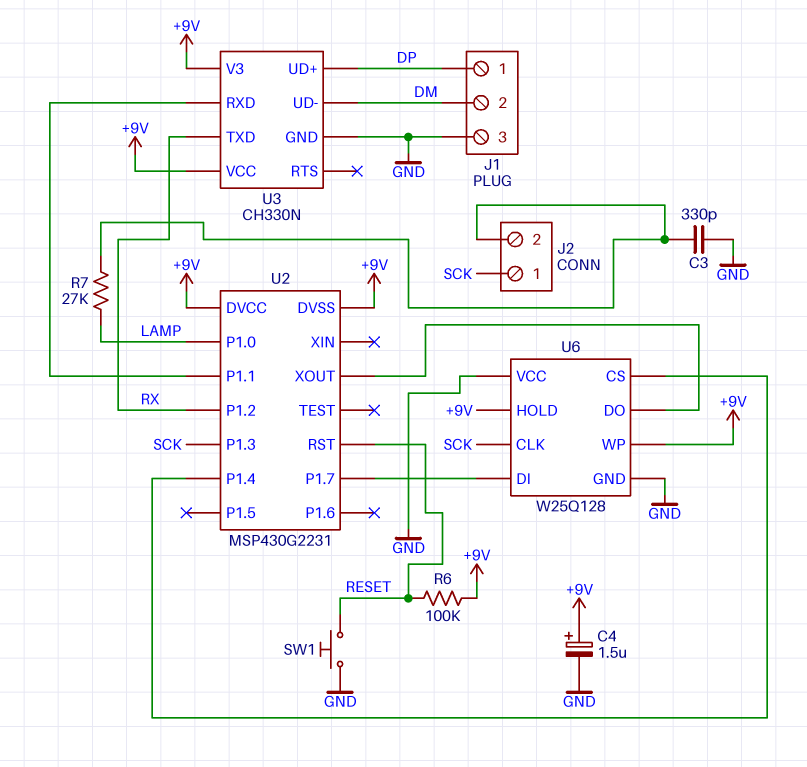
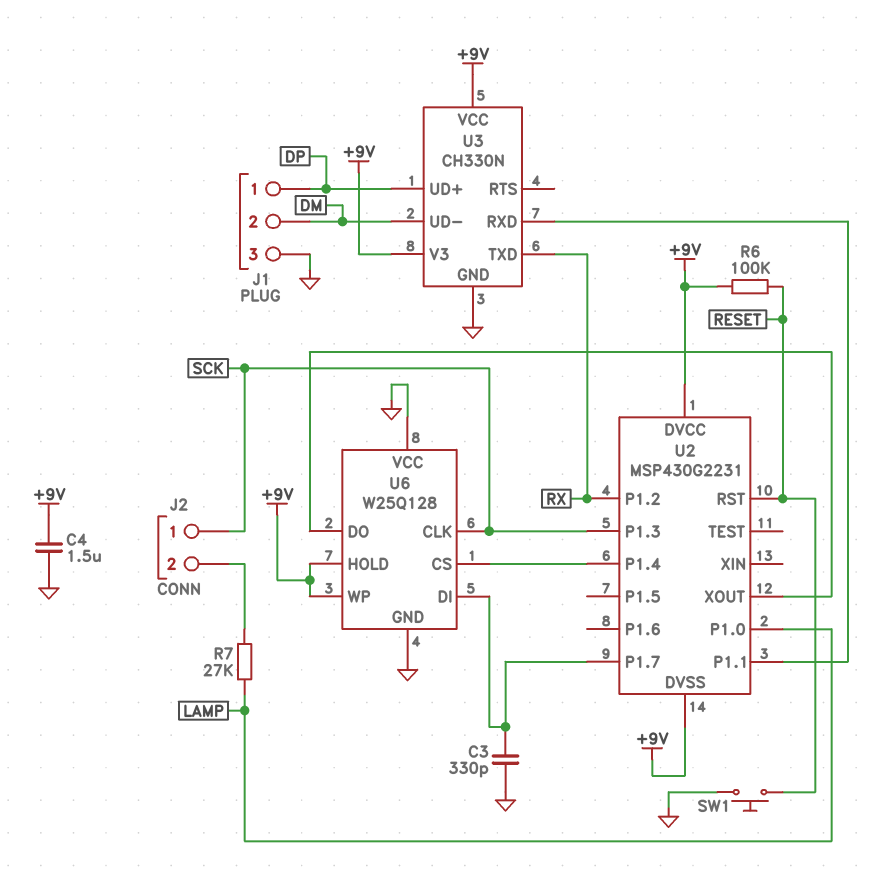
C3: 330pF (GND, J2/2) -> 330pF (GND, U2/P1.7)
C4: 1.5uF (plus +9V, minus GND) -> 1.5uF (+9V, GND)

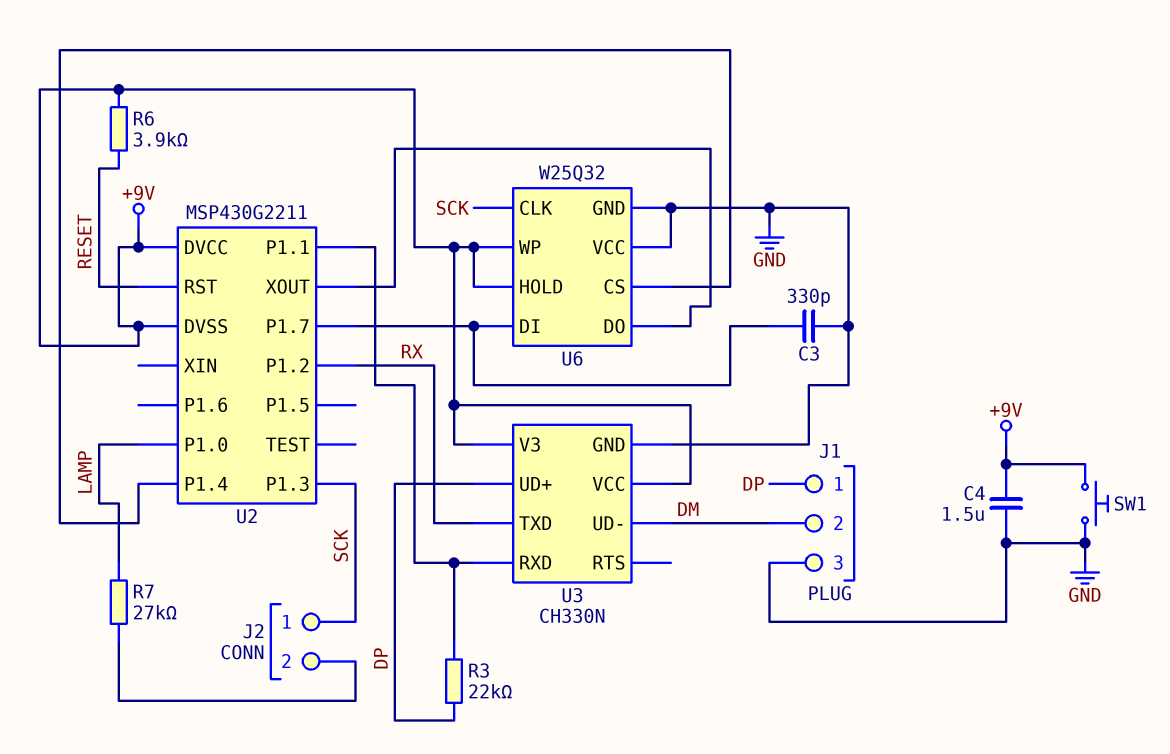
R3: none -> 22k (DP, U2/P1.1)
R6: 100k (+9V, RESET) -> 3.9k (+9V, RESET)
SW1: button (GND, RESET) -> button (+9V, GND)
U2: MSP430G2231 -> MSP430G2211
U6: W25Q128 -> W25Q32

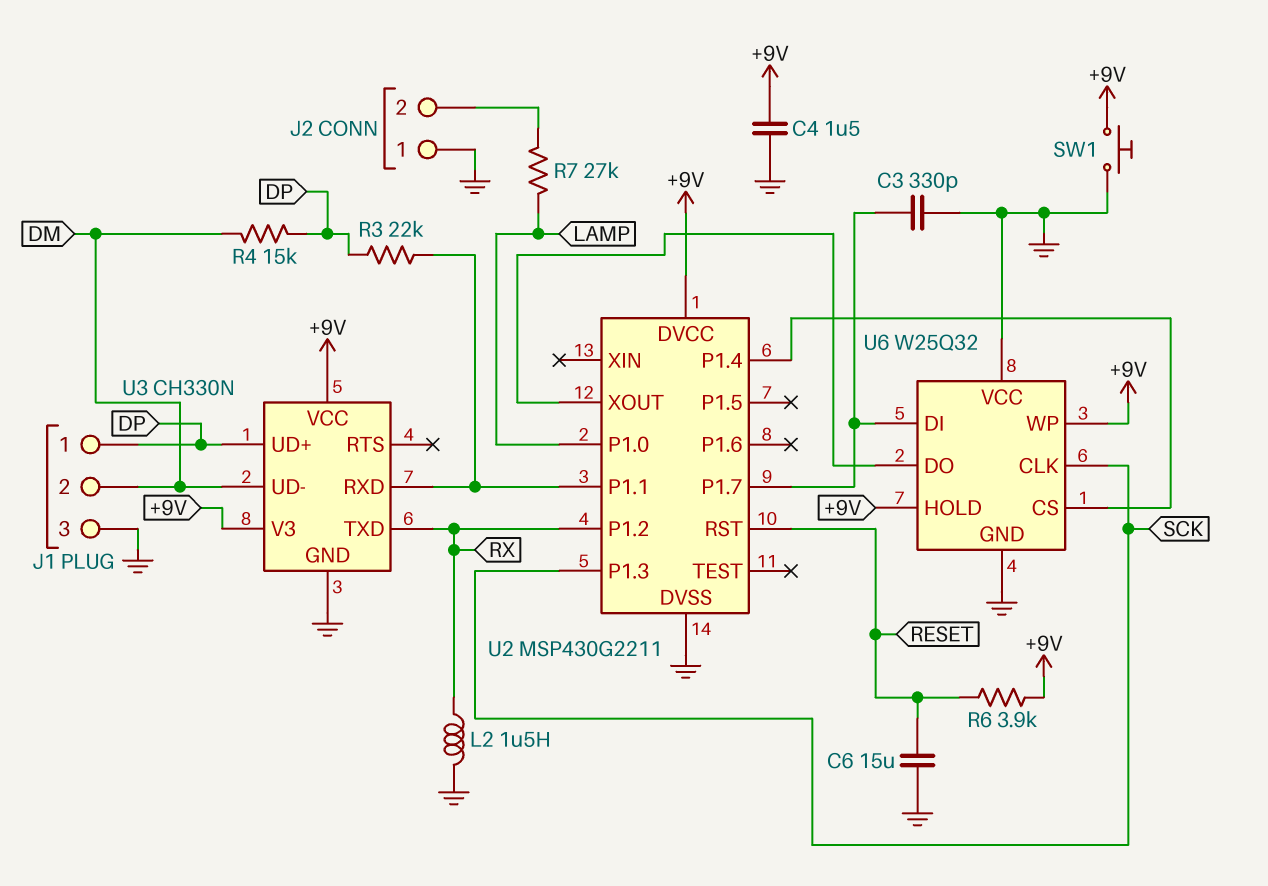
C6: none -> 15uF (GND, RESET)
J2 pin 1: SCK -> GND
L2: none -> 1.5uH (GND, RX)
R4: none -> 15k (DM, DP)
U2 pin DVSS: +9V -> GND

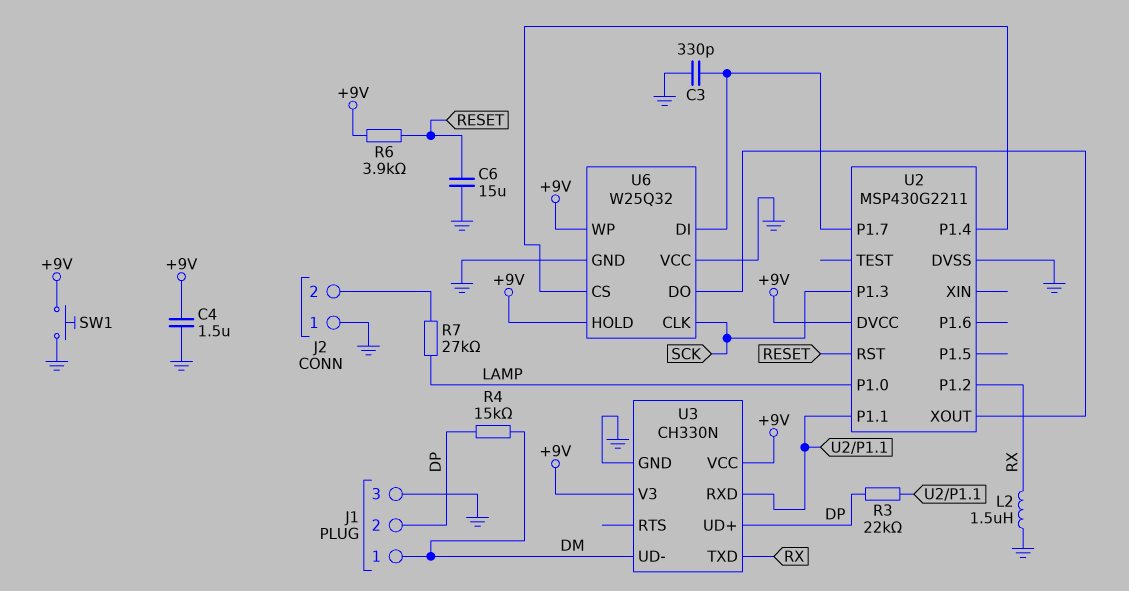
J1 pin 1: DP -> DM
J1 pin 2: DM -> DP

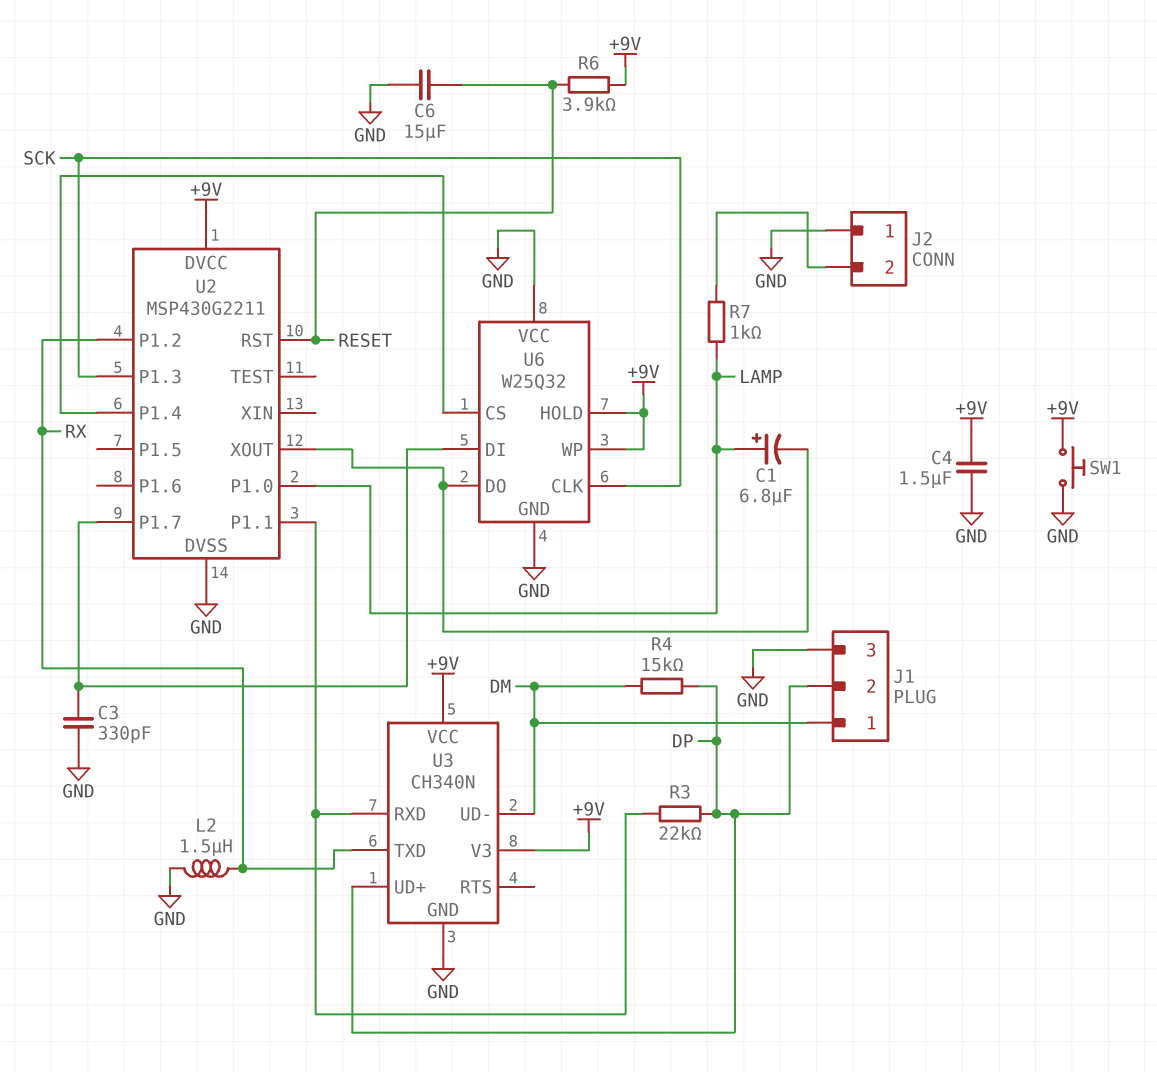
C1: none -> 6.8uF (plus LAMP, minus U2/XOUT)
R7: 27k (J2/2, LAMP) -> 1k (J2/2, LAMP)
U3: CH330N -> CH340N

